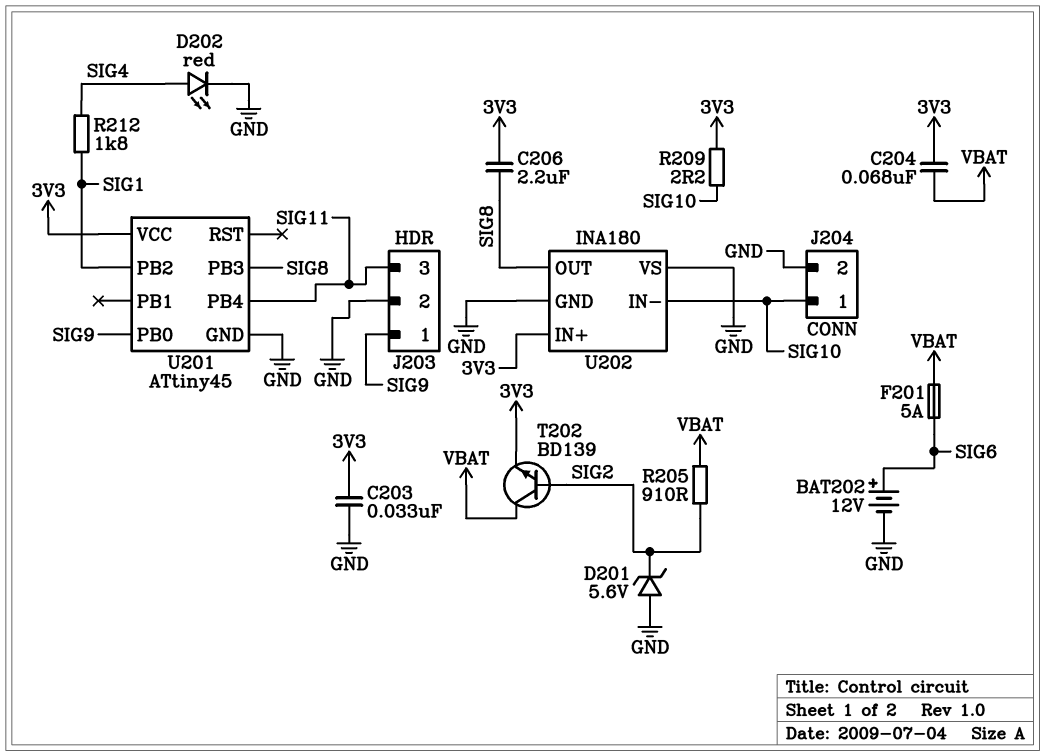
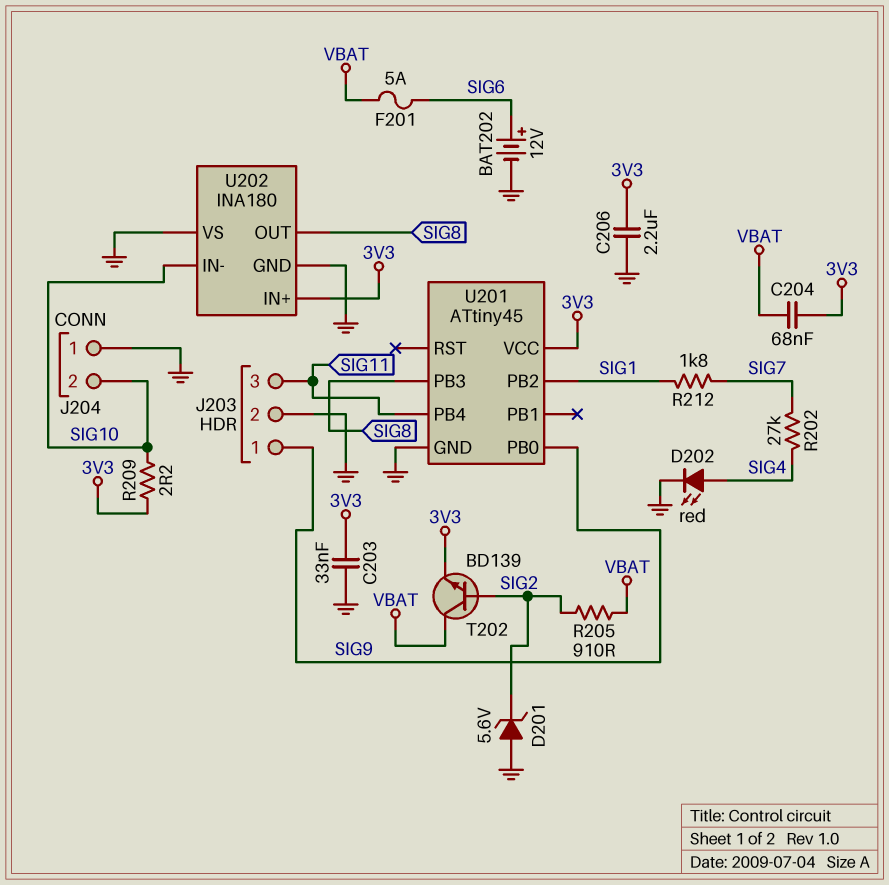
C206: 2.2uF (3V3, SIG8) -> 2.2uF (3V3, GND)
J204 pin 1: SIG10 -> GND
J204 pin 2: GND -> SIG10
R202: none -> 27k (SIG4, SIG7)
R212: 1.8k (SIG1, SIG4) -> 1.8k (SIG1, SIG7)

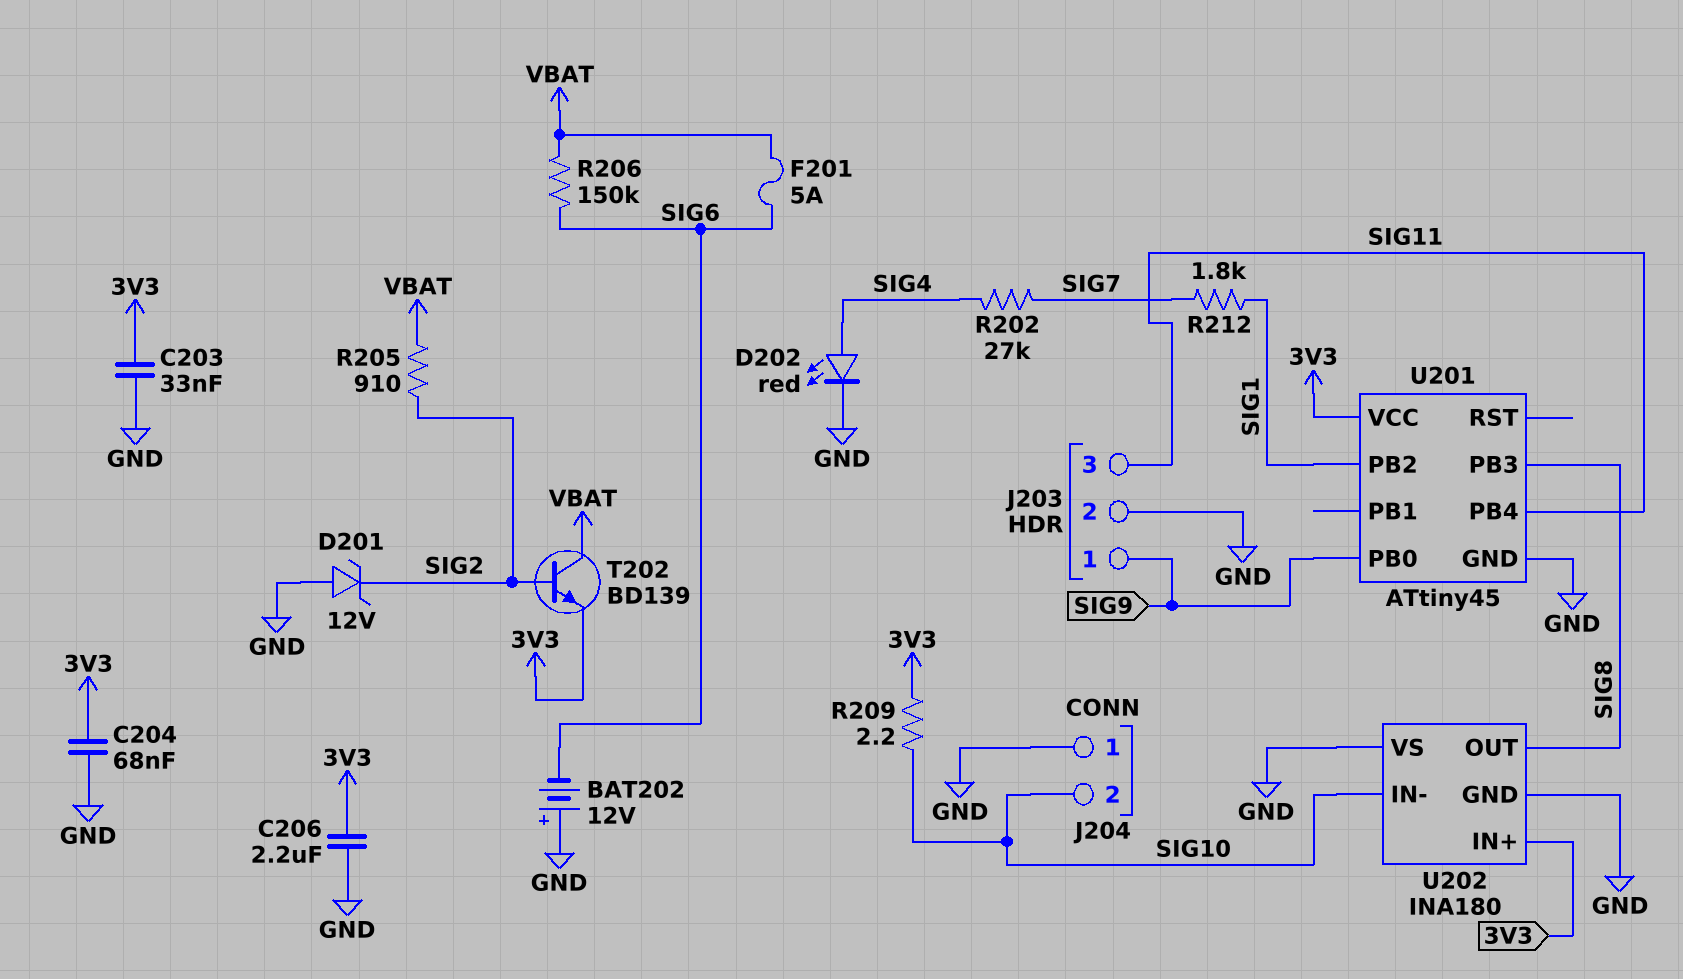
BAT202: 12V (plus SIG6, minus GND) -> 12V (plus GND, minus SIG6)
C204: 68nF (3V3, VBAT) -> 68nF (3V3, GND)
D201: zener 5.6V (A GND, K SIG2) -> zener 12V (A GND, K SIG2)
R206: none -> 150k (SIG6, VBAT)

